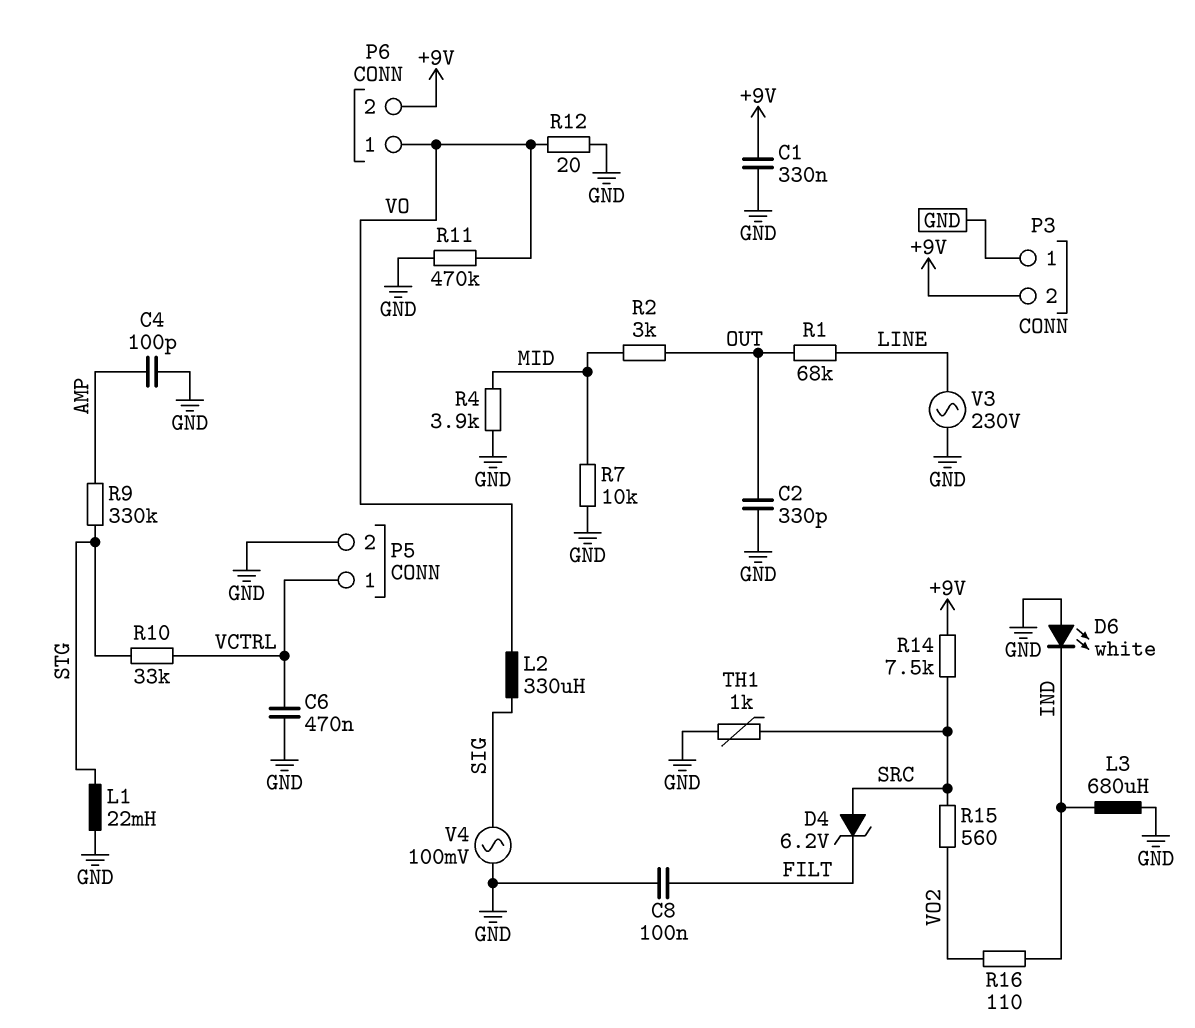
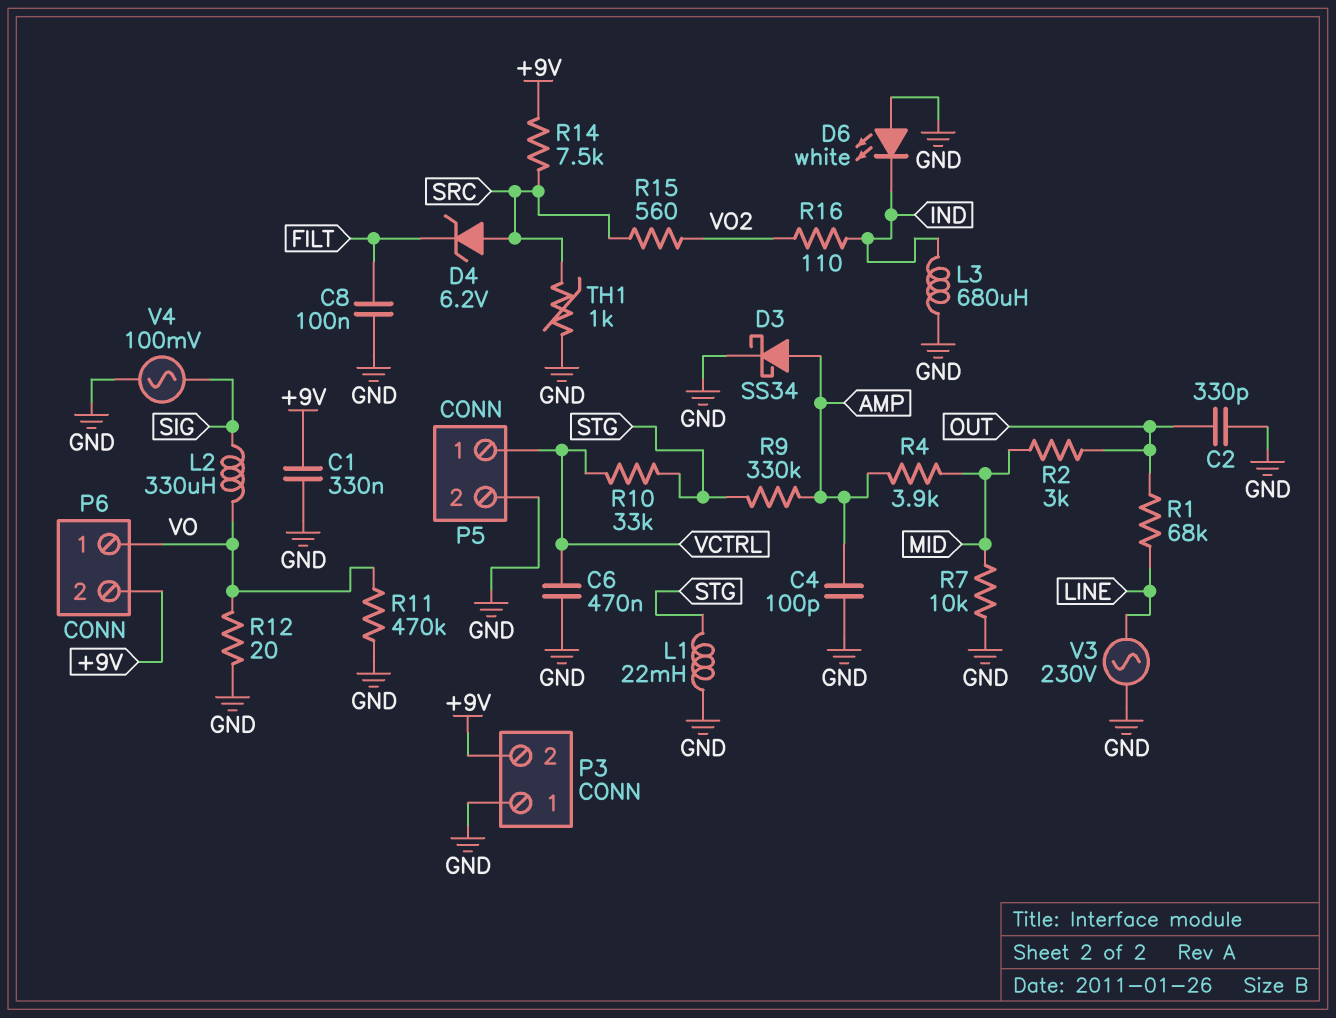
D3: none -> schottky SS34 (A AMP, K GND)
R4: 3.9k (GND, MID) -> 3.9k (AMP, MID)

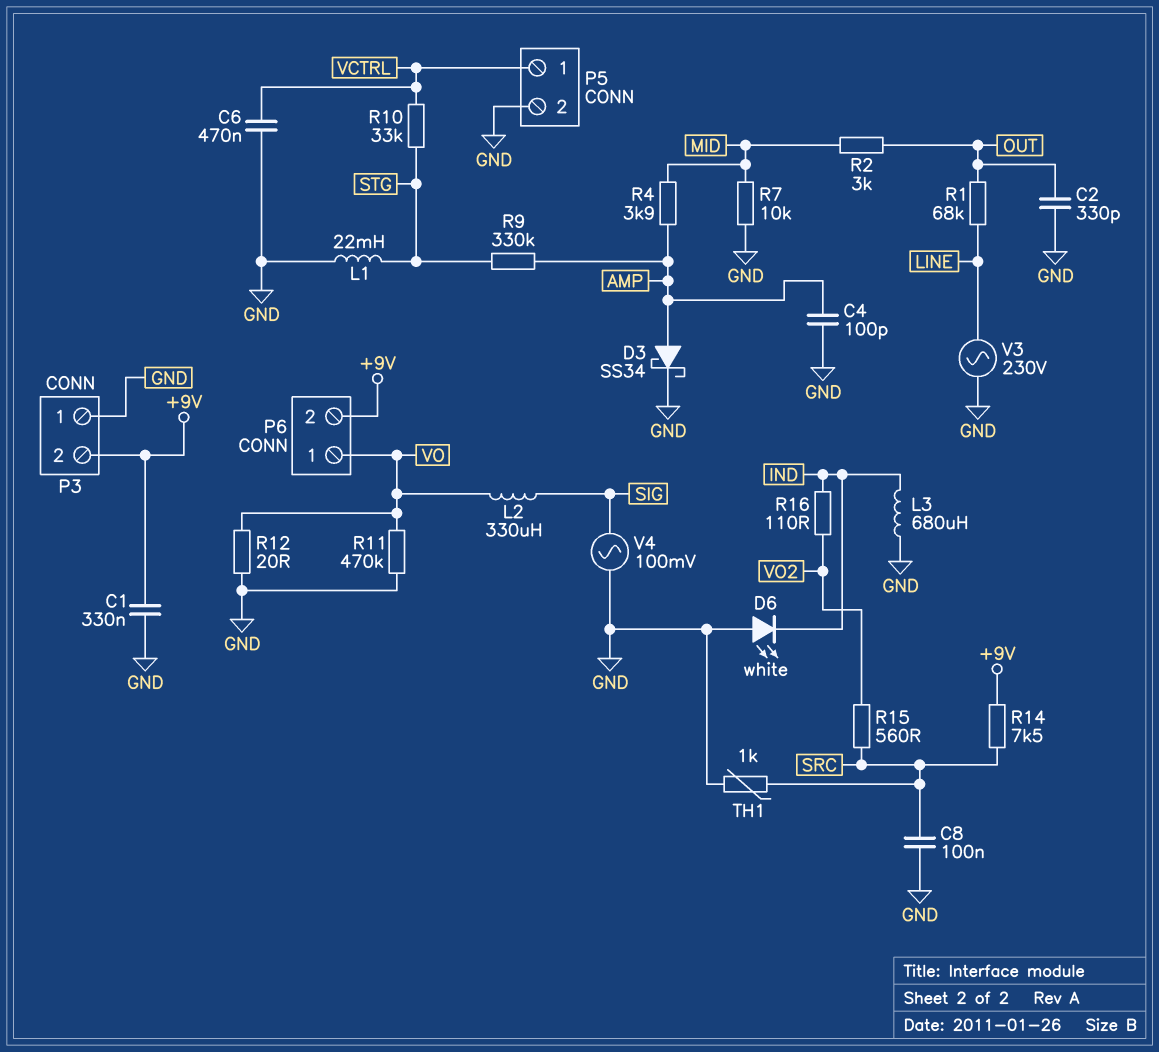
C8: 100nF (FILT, GND) -> 100nF (GND, SRC)
D4: zener 6.2V (A SRC, K FILT) -> none

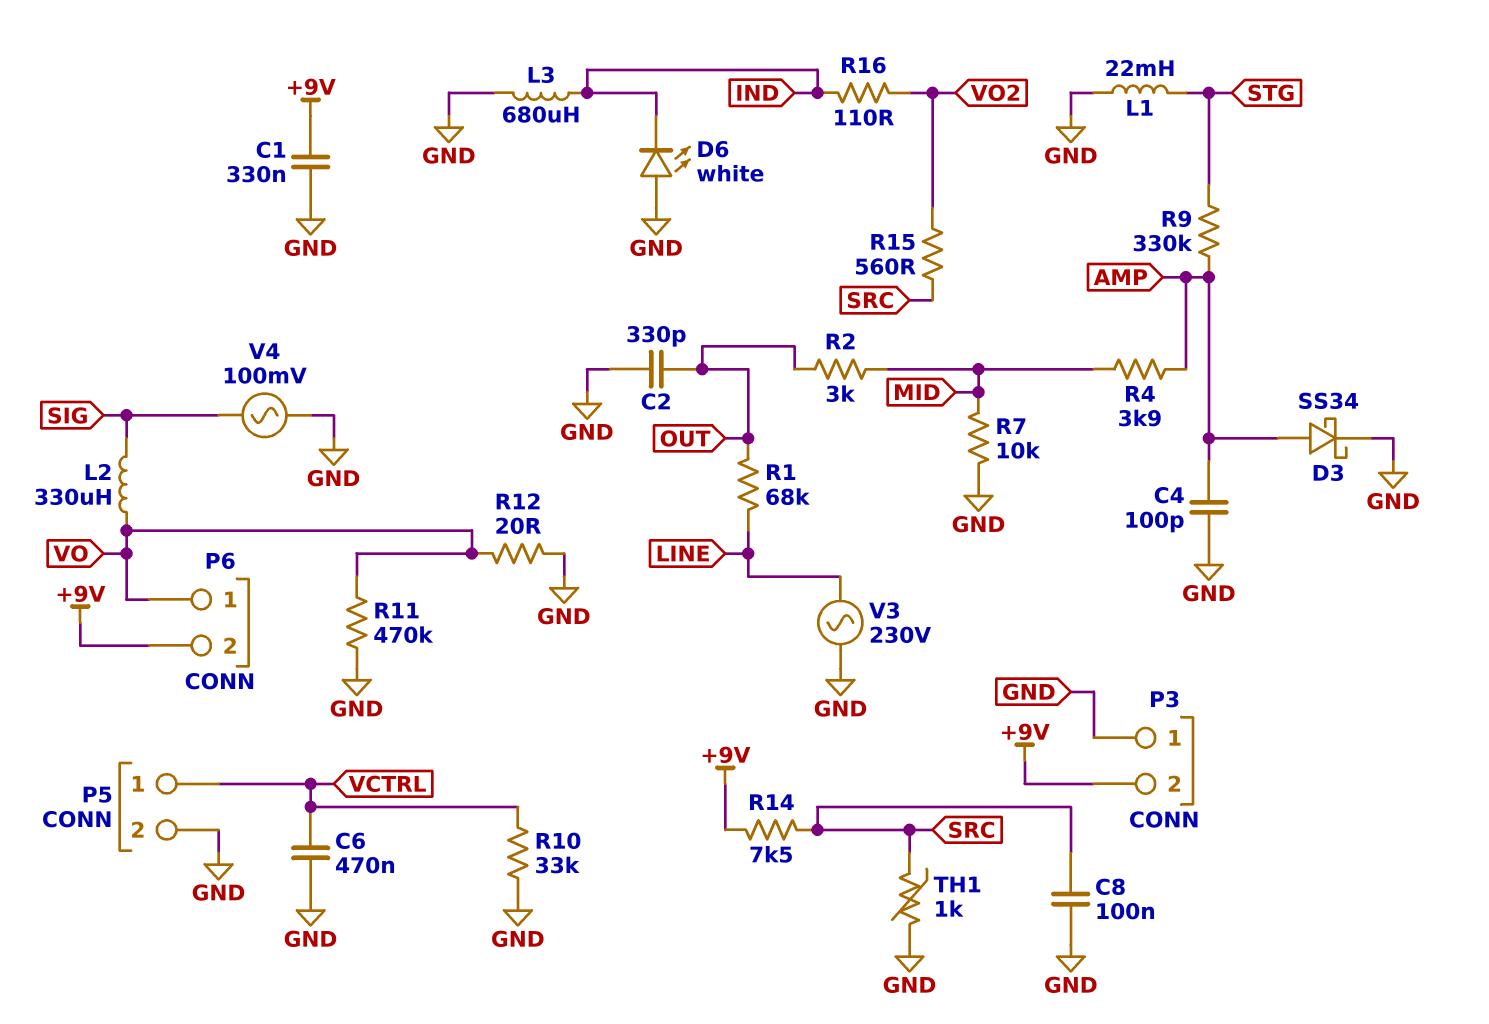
R10: 33k (STG, VCTRL) -> 33k (GND, VCTRL)

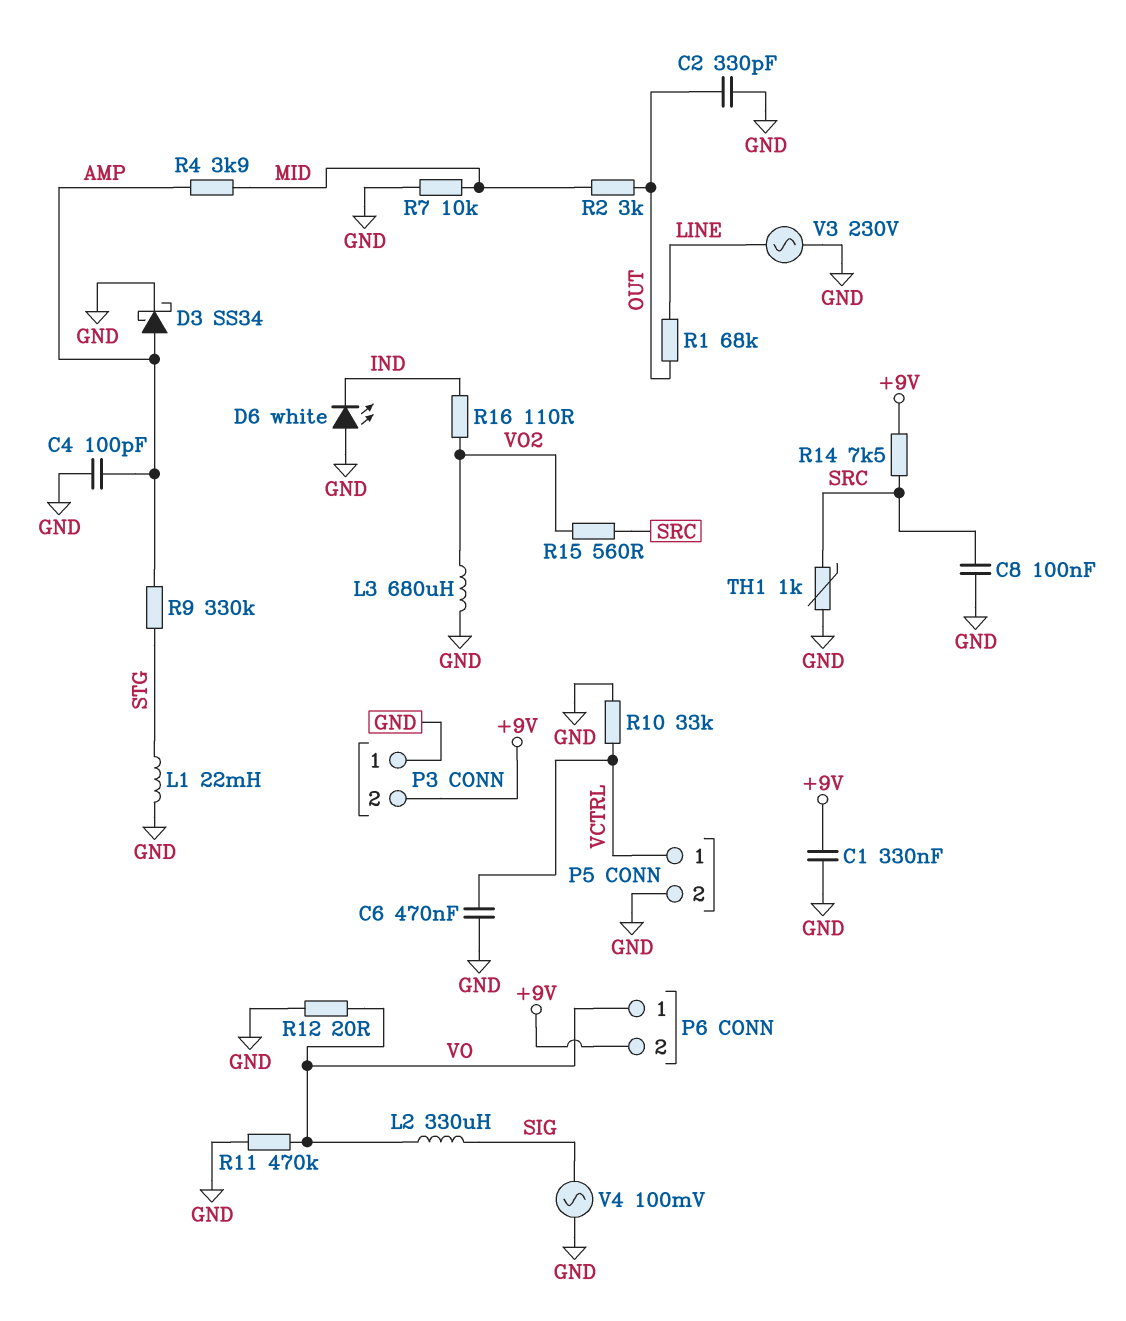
L3: 680uH (GND, IND) -> 680uH (GND, VO2)

